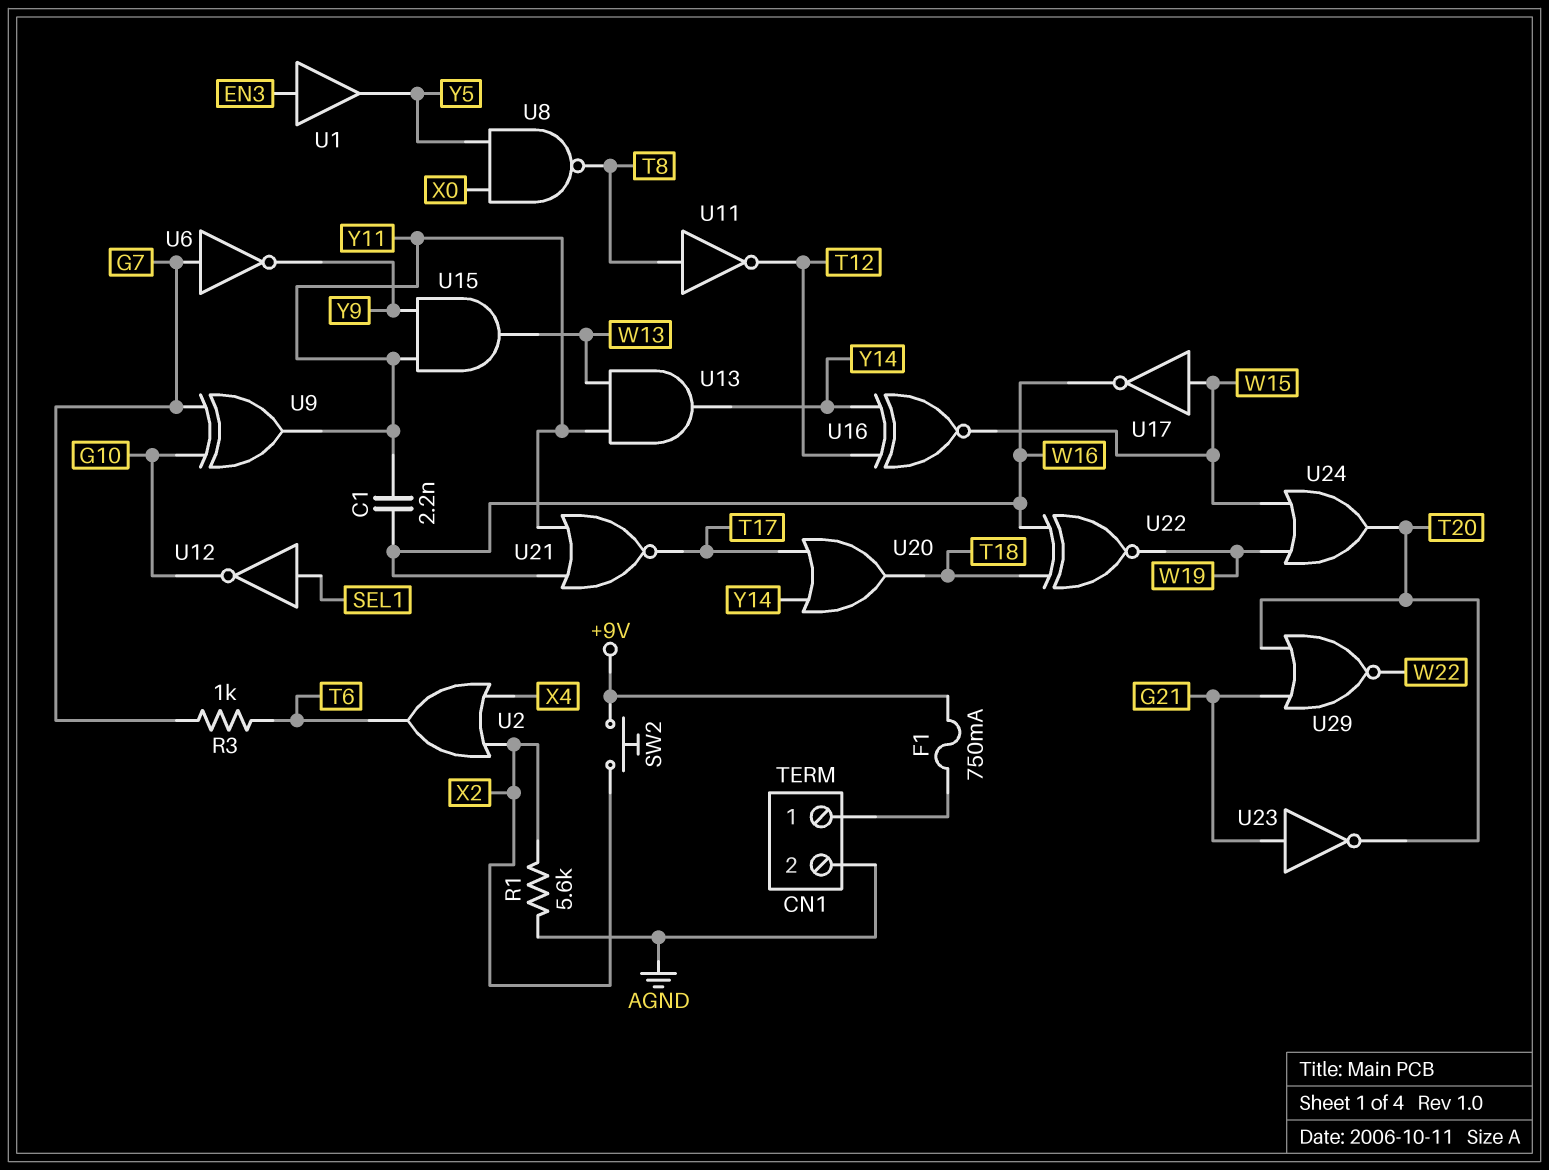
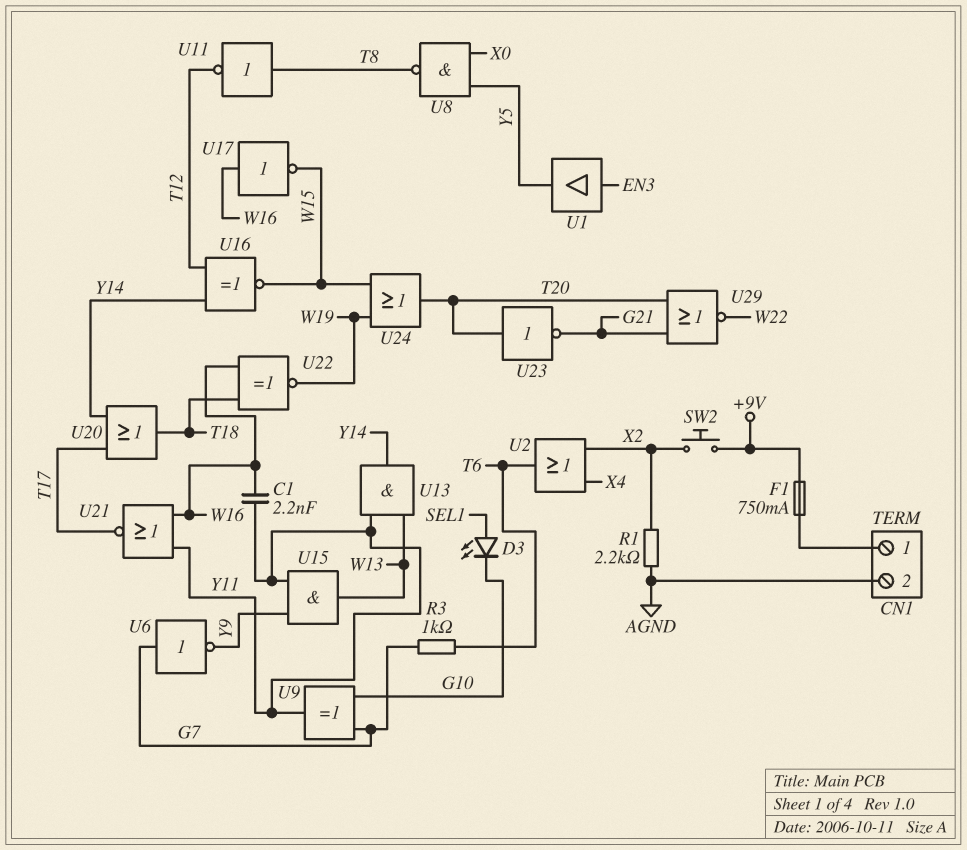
D3: none -> LED (A SEL1, K G10)
R1: 5.6k (AGND, X2) -> 2.2k (AGND, X2)
U12: NOT (in SEL1, out G10) -> none
U17: NOT (in W15, out W16) -> NOT (in W16, out W15)
U23: NOT (in G21, out T20) -> NOT (in T20, out G21)

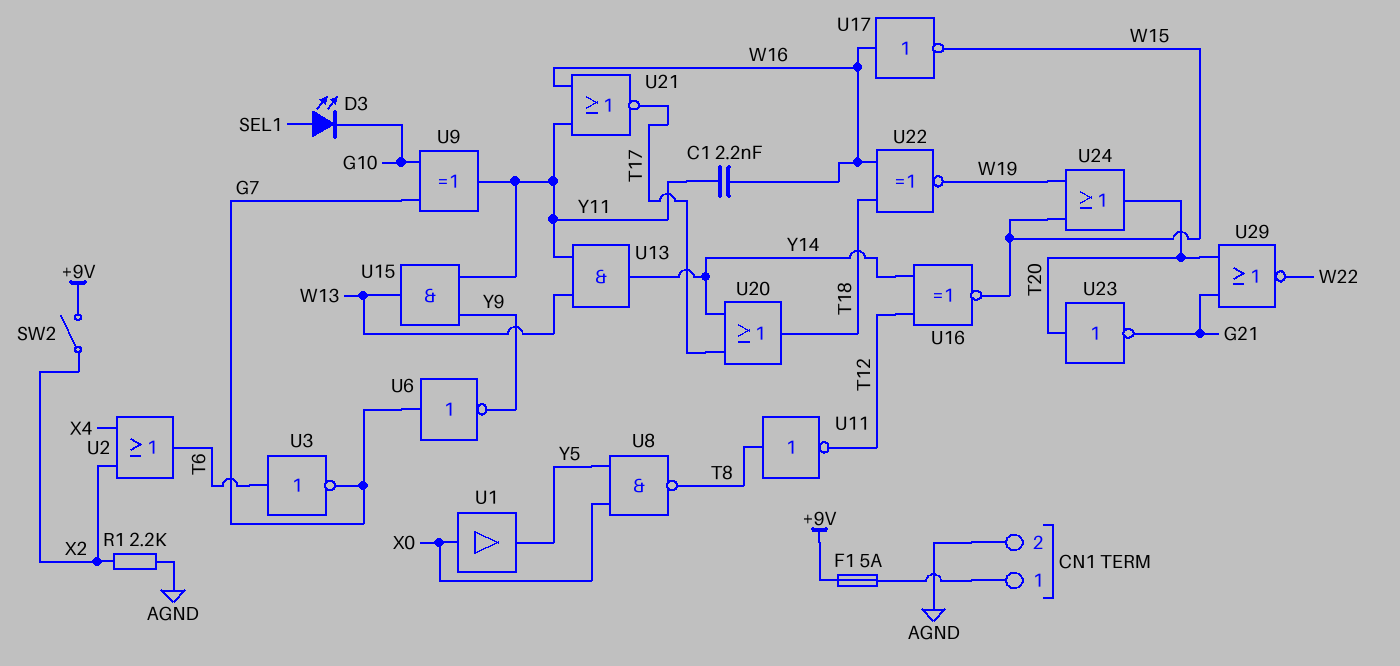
F1: 750mA (+9V, CN1/1) -> 5A (+9V, CN1/1)
R3: 1k (G7, T6) -> none
SW2: button (+9V, X2) -> switch (+9V, X2)
U1: buffer (in EN3, out Y5) -> buffer (in X0, out Y5)
U3: none -> NOT (in T6, out G7)

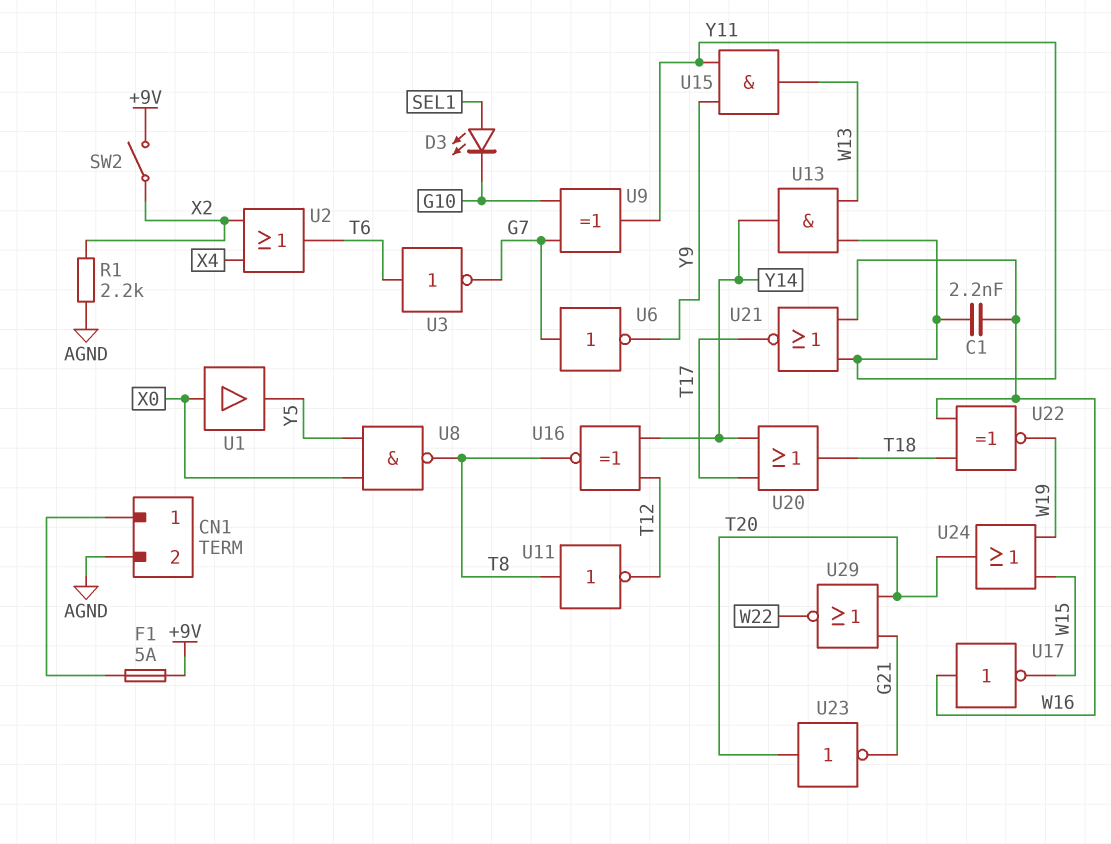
U16: XNOR (in T12, in Y14, out W15) -> XNOR (in T12, in Y14, out T8)

